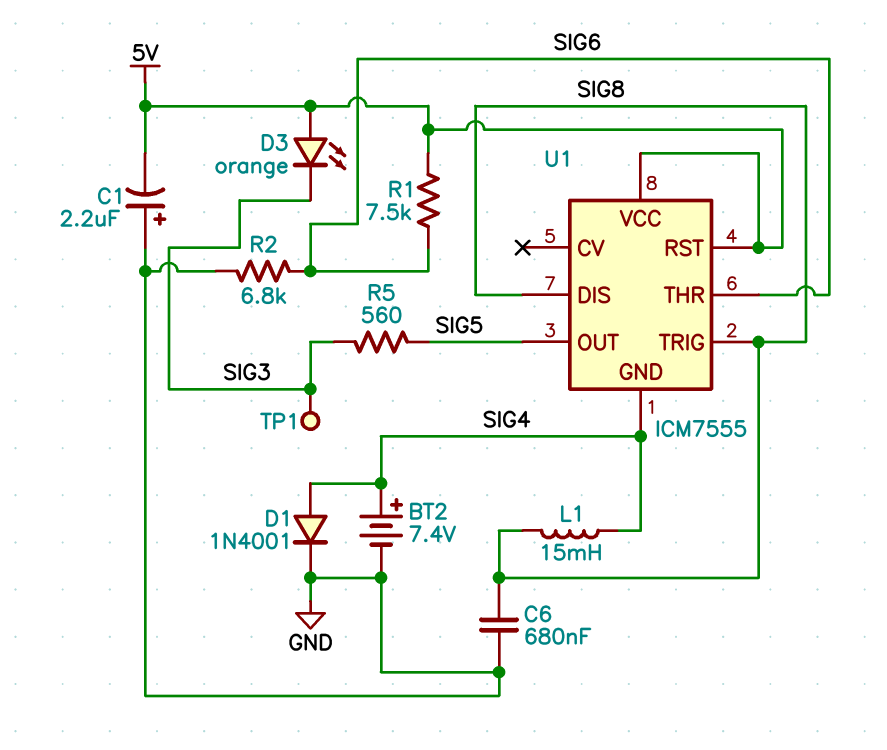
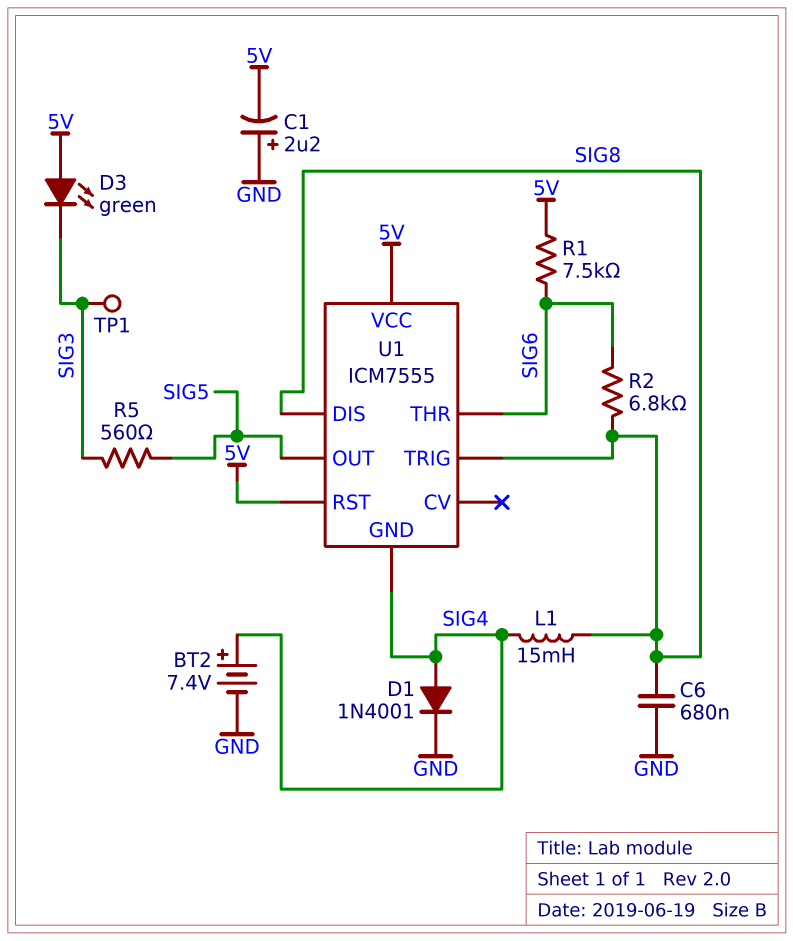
D3: LED orange (A 5V, K SIG3) -> LED green (A 5V, K SIG3)
R2: 6.8k (GND, SIG6) -> 6.8k (SIG6, SIG8)

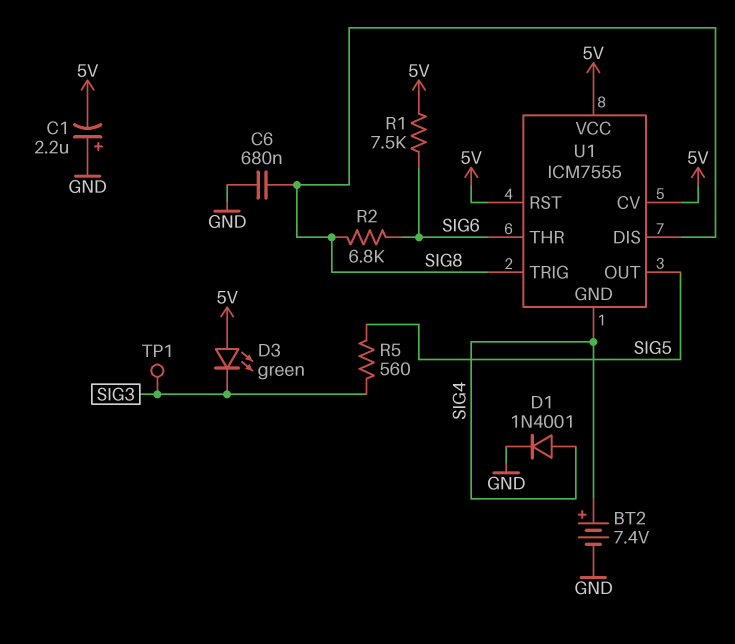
L1: 15mH (SIG4, SIG8) -> none
U1 pin CV: none -> 5V

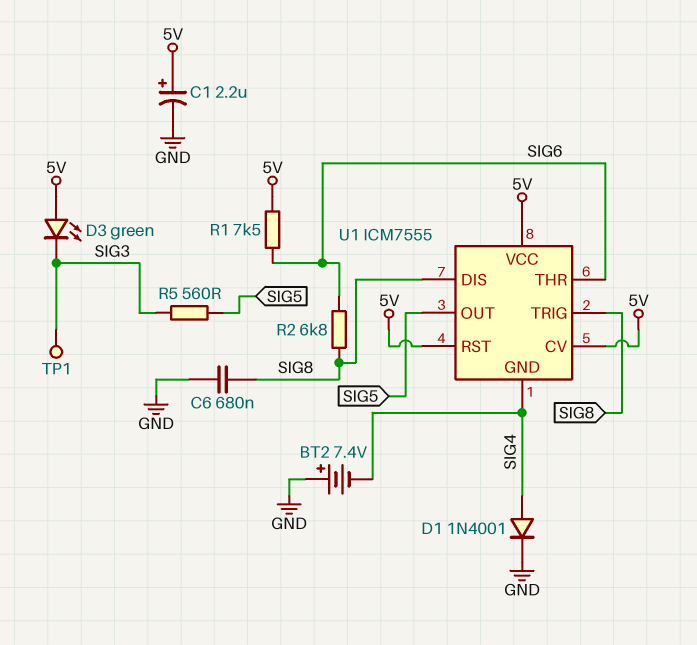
BT2: 7.4V (plus SIG4, minus GND) -> 7.4V (plus GND, minus SIG4)
C1: 2.2uF (plus GND, minus 5V) -> 2.2uF (plus 5V, minus GND)

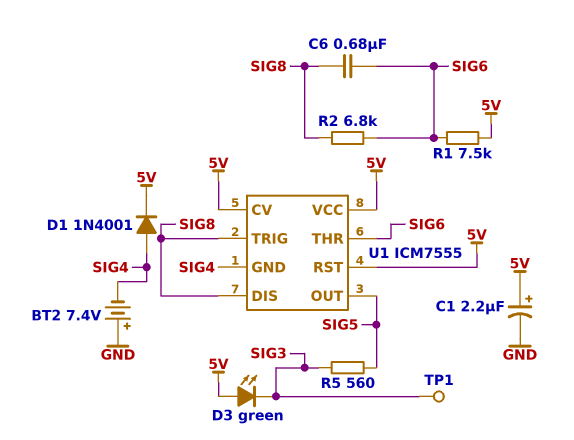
C6: 680nF (GND, SIG8) -> 680nF (SIG6, SIG8)
D1: diode 1N4001 (A SIG4, K GND) -> diode 1N4001 (A SIG4, K 5V)

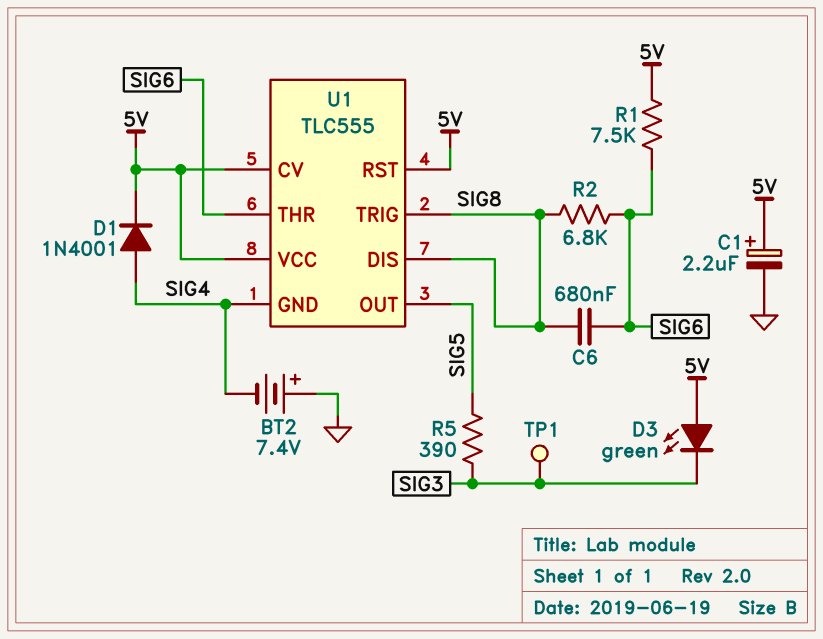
R5: 560 (SIG3, SIG5) -> 390 (SIG3, SIG5)
U1: ICM7555 -> TLC555

